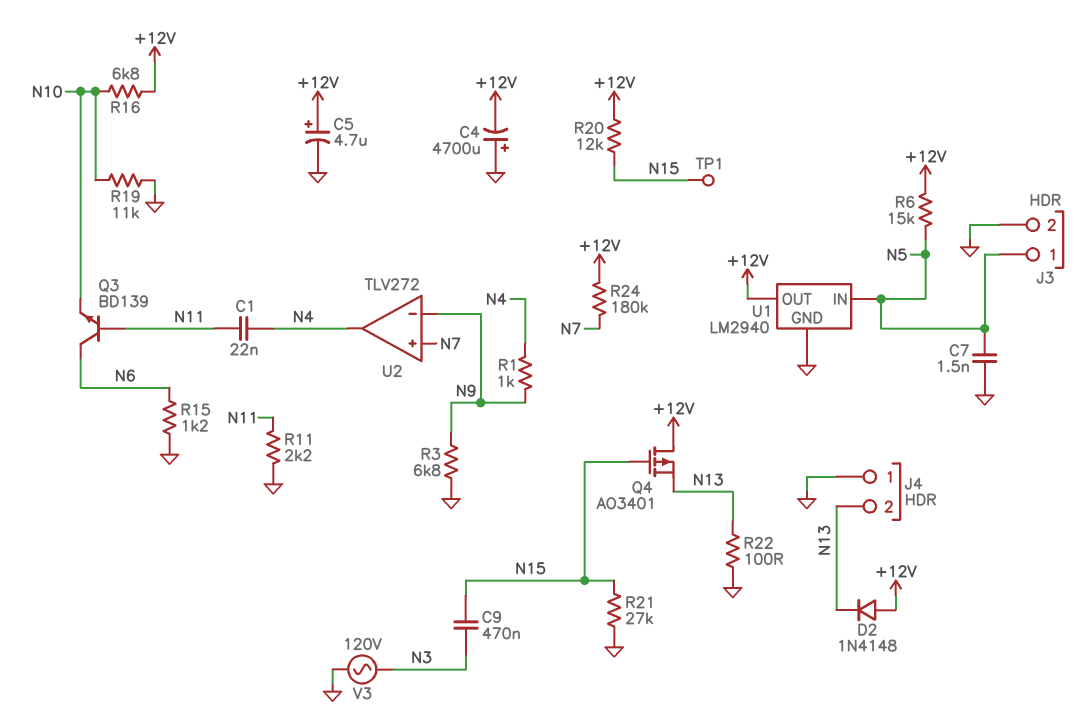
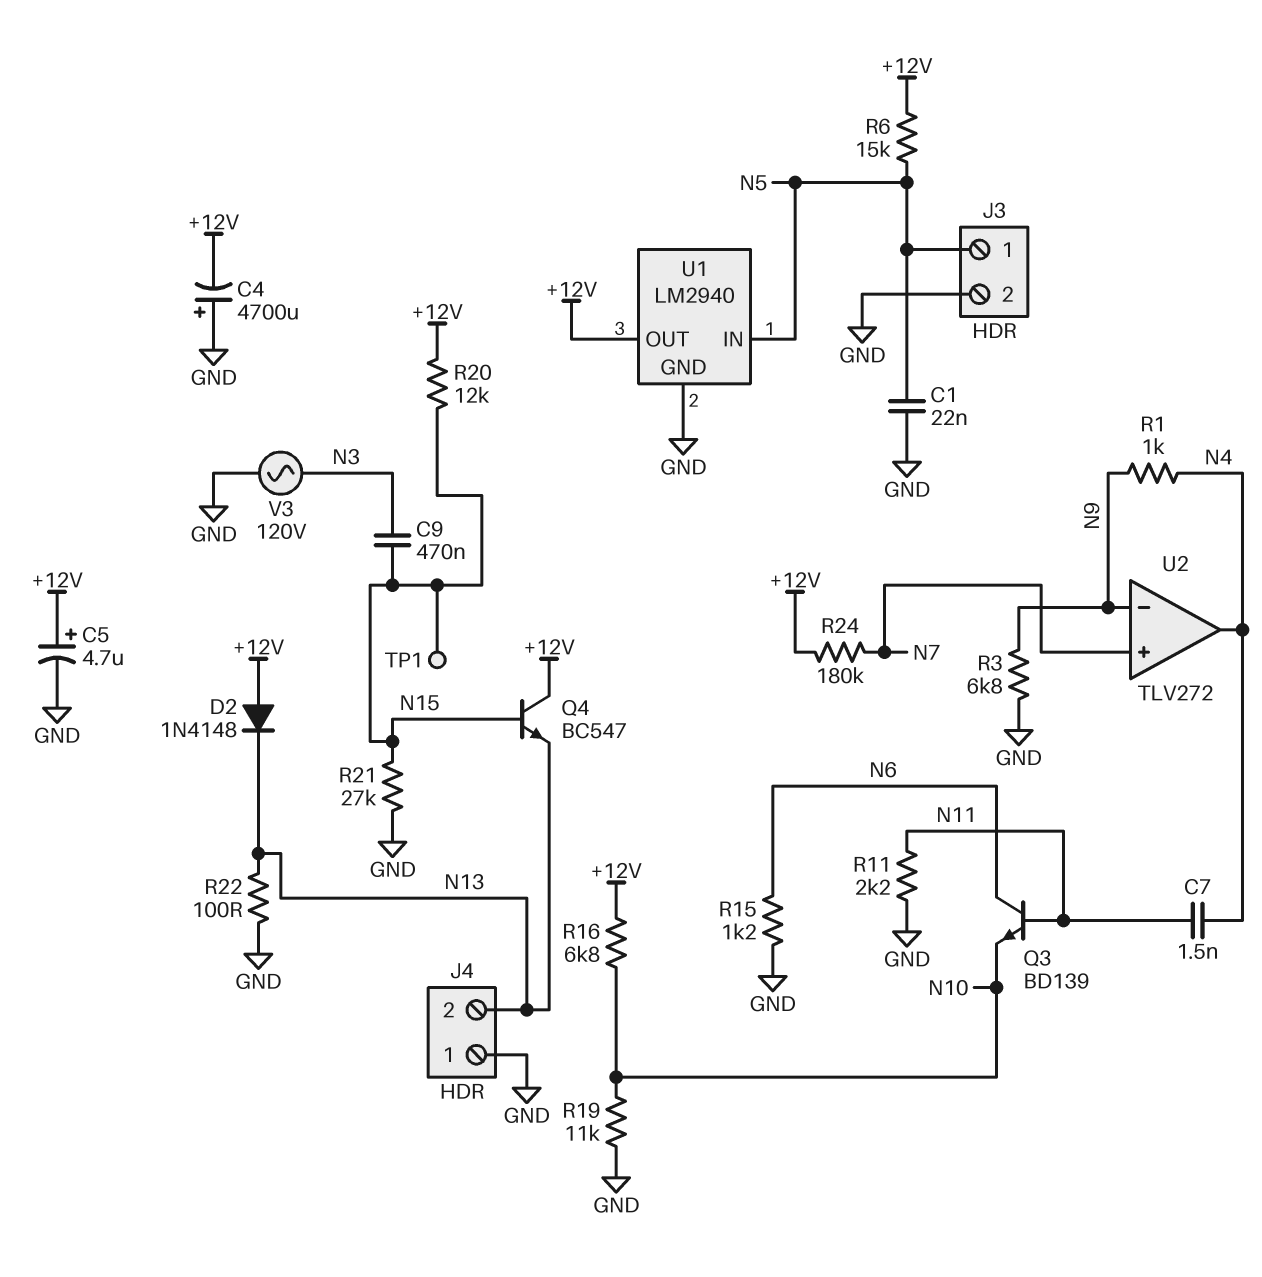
C1: 22nF (N4, N11) -> 22nF (GND, N5)
C7: 1.5nF (GND, N5) -> 1.5nF (N4, N11)
Q4: PMOS AO3401 (G N15, D +12V, S N13) -> NPN BC547 (B N15, C +12V, E N13)

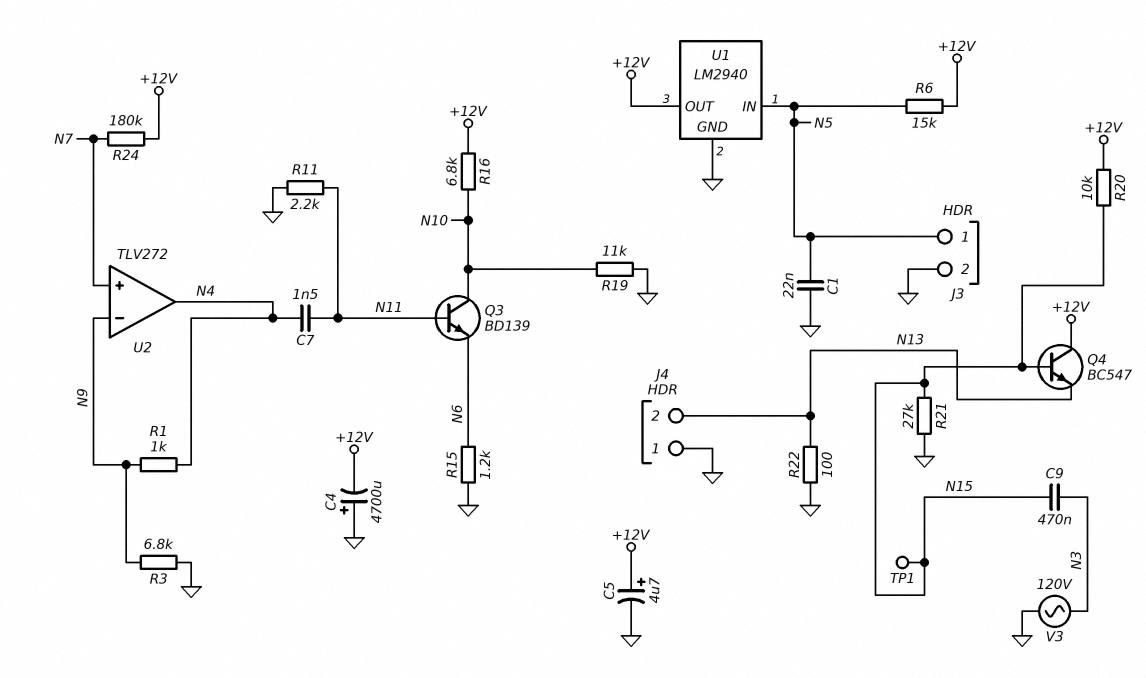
D2: diode 1N4148 (A +12V, K N13) -> none
Q3: NPN BD139 (B N11, C N6, E N10) -> NPN BD139 (B N11, C N10, E N6)
R20: 12k (+12V, N15) -> 10k (+12V, N15)

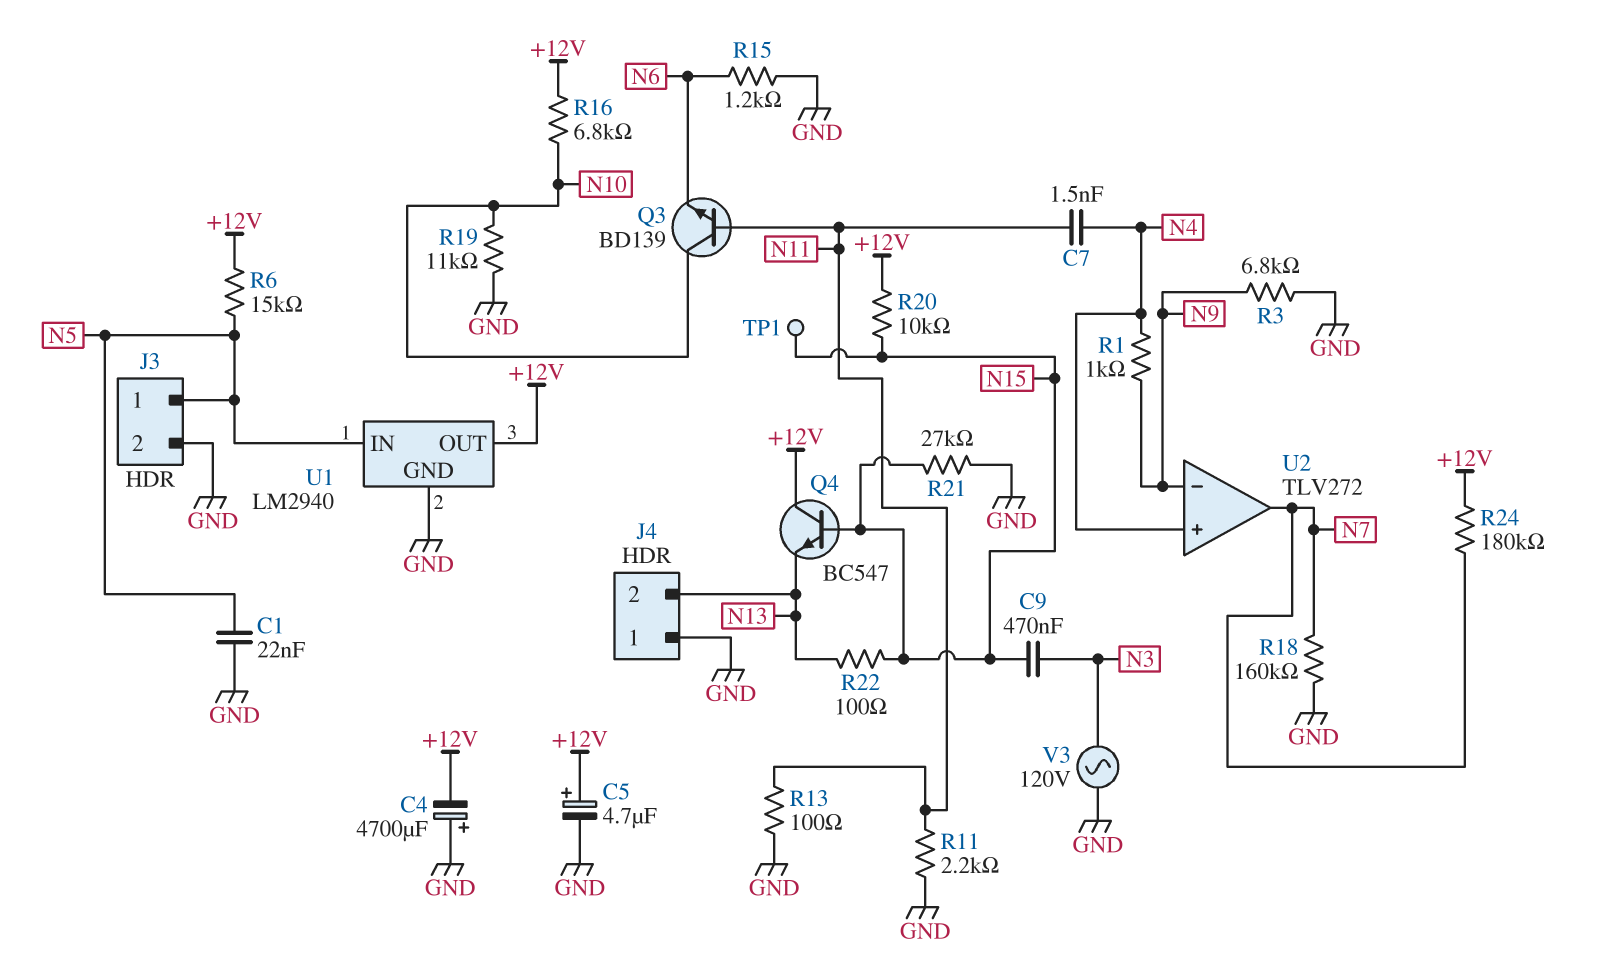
R13: none -> 100 (GND, N11)
R18: none -> 160k (GND, N7)
R22: 100 (GND, N13) -> 100 (N13, N15)
U2 pin in+: N7 -> N4
U2 pin out: N4 -> N7

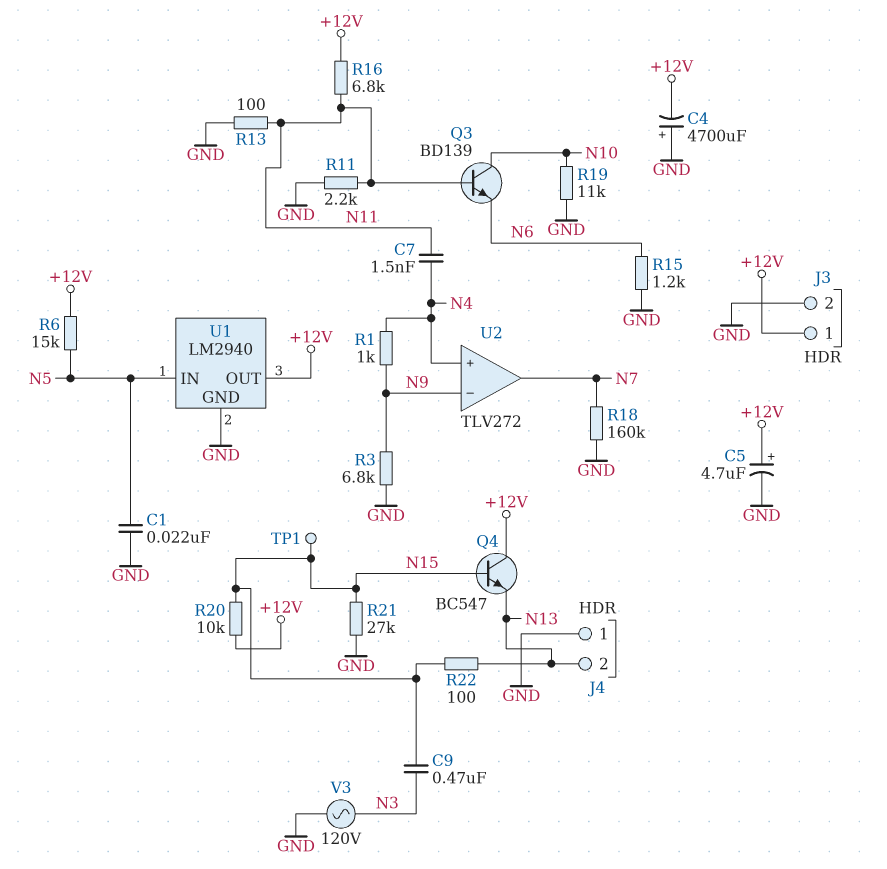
J3 pin 1: N5 -> +12V
R16: 6.8k (+12V, N10) -> 6.8k (+12V, N11)
R24: 180k (+12V, N7) -> none

